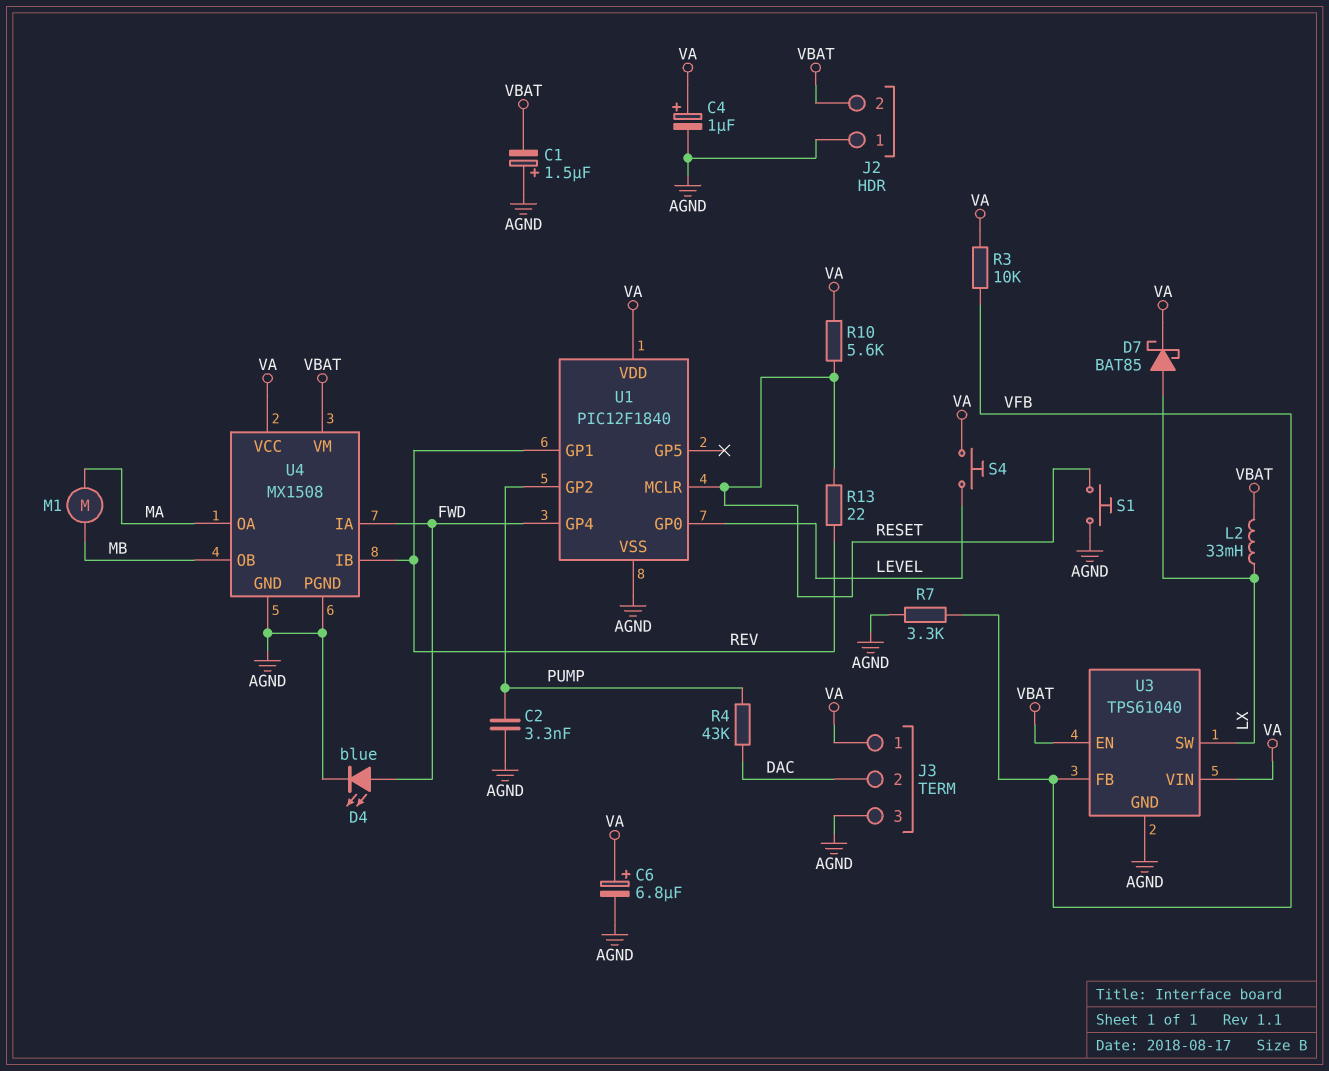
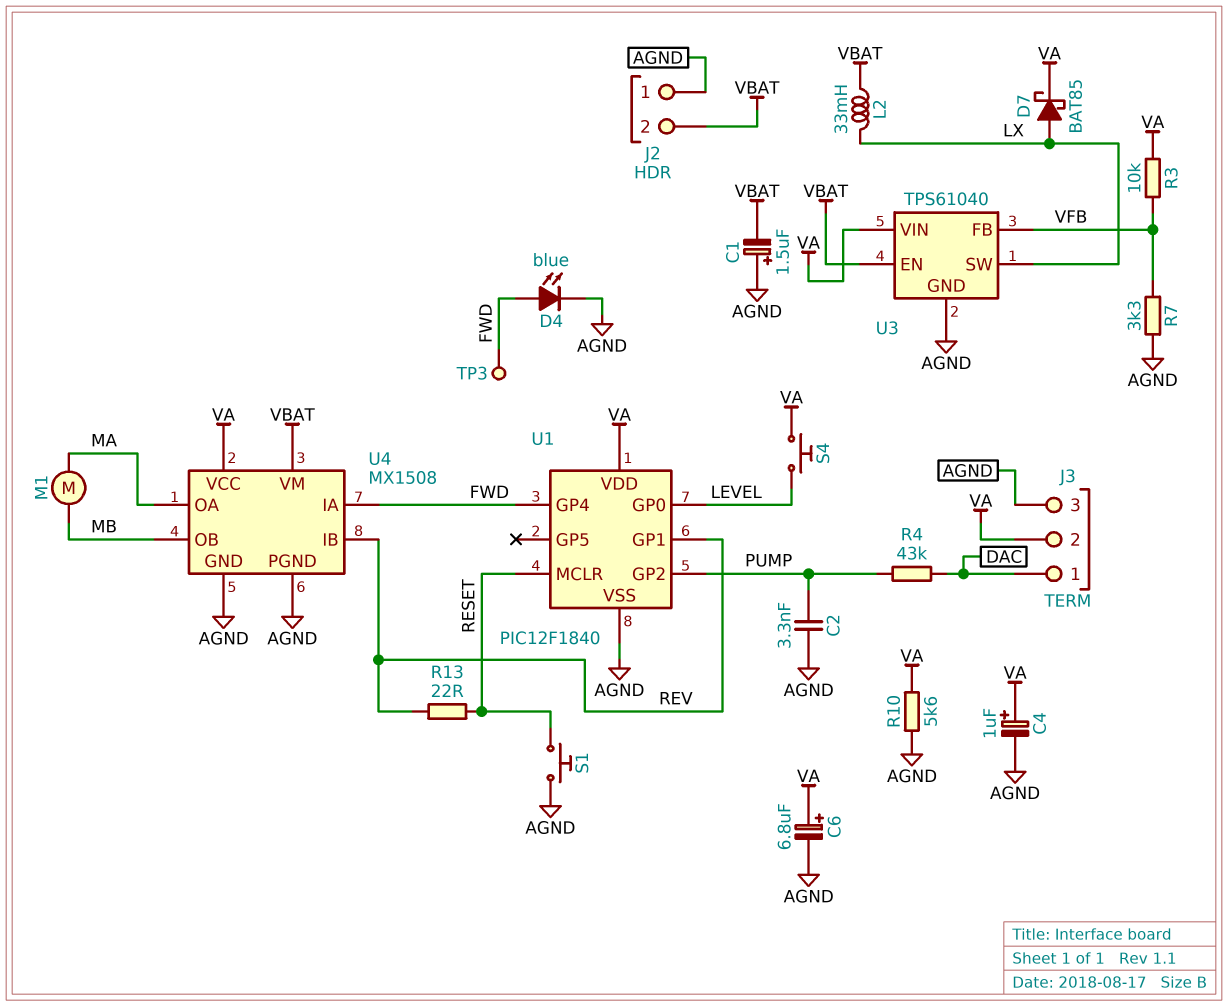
J3 pin 1: VA -> DAC
J3 pin 2: DAC -> VA
R10: 5.6k (RESET, VA) -> 5.6k (AGND, VA)
TP3: none -> test point (FWD)

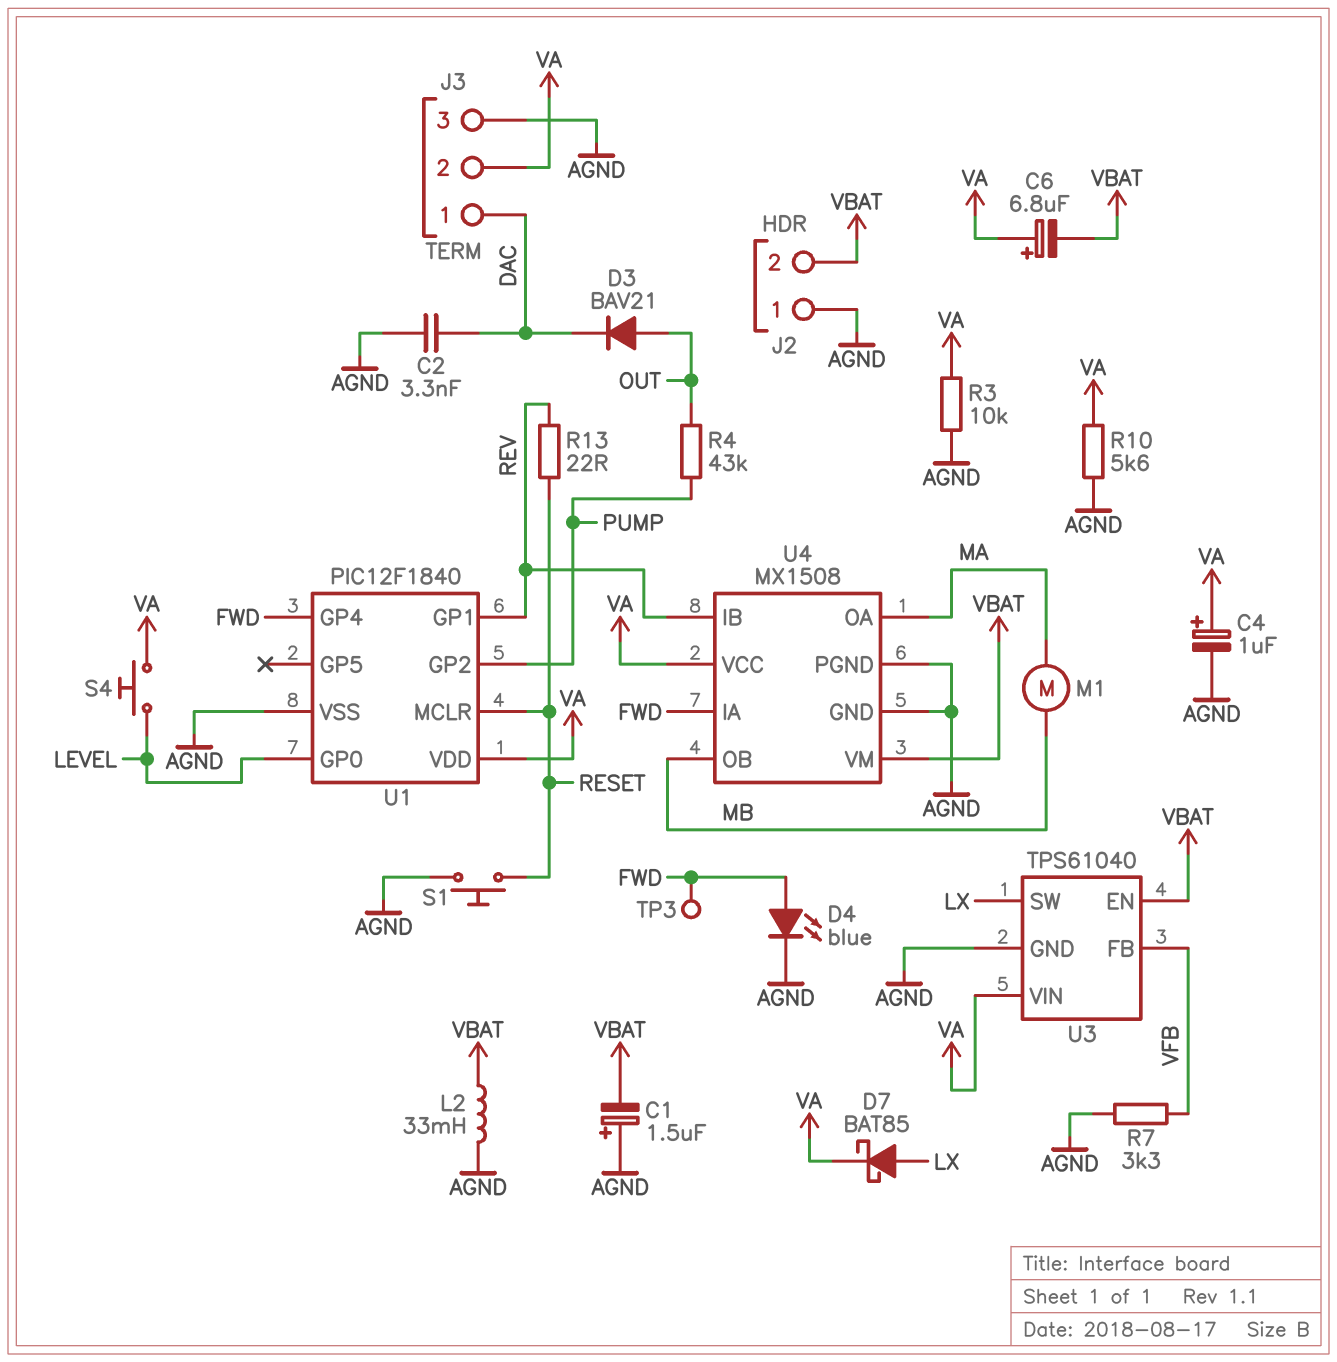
C2: 3.3nF (AGND, PUMP) -> 3.3nF (AGND, DAC)
C6: 6.8uF (plus VA, minus AGND) -> 6.8uF (plus VA, minus VBAT)
D3: none -> diode BAV21 (A OUT, K DAC)
L2: 33mH (LX, VBAT) -> 33mH (AGND, VBAT)
R3: 10k (VA, VFB) -> 10k (AGND, VA)
R4: 43k (DAC, PUMP) -> 43k (OUT, PUMP)

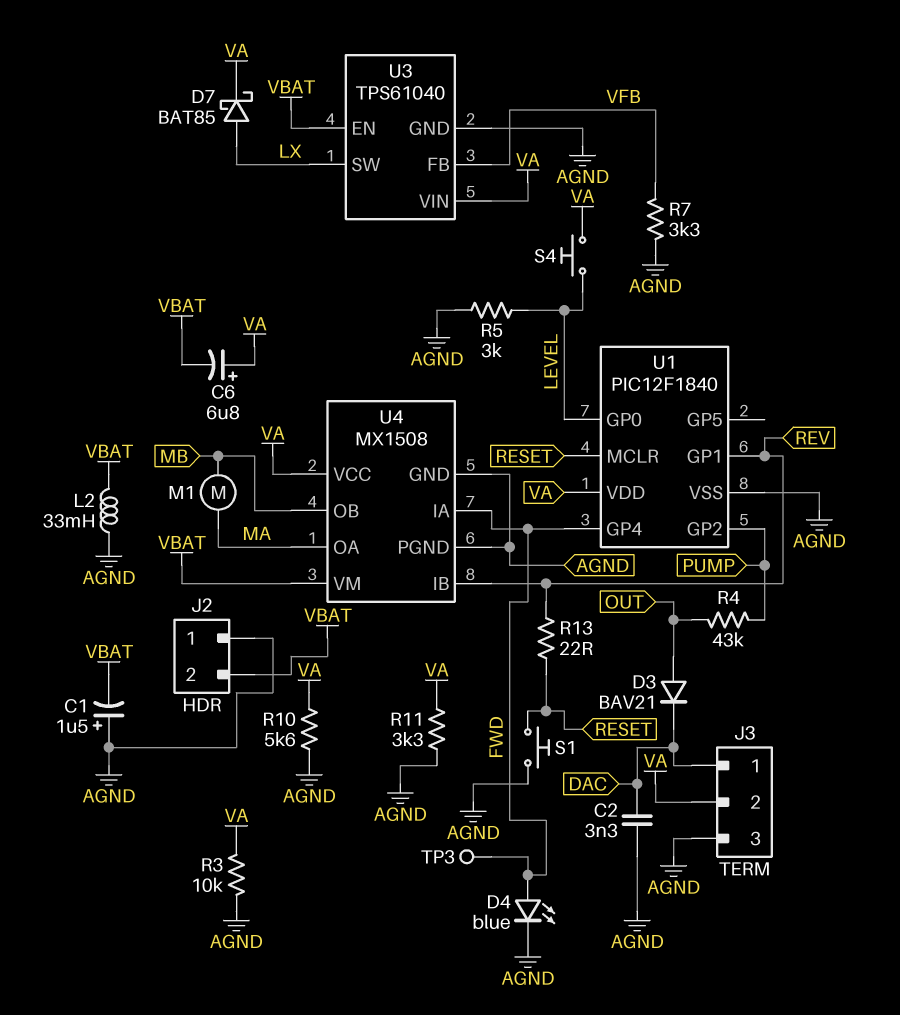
C4: 1uF (plus VA, minus AGND) -> none
R5: none -> 3k (AGND, LEVEL)
R11: none -> 3.3k (AGND, VA)

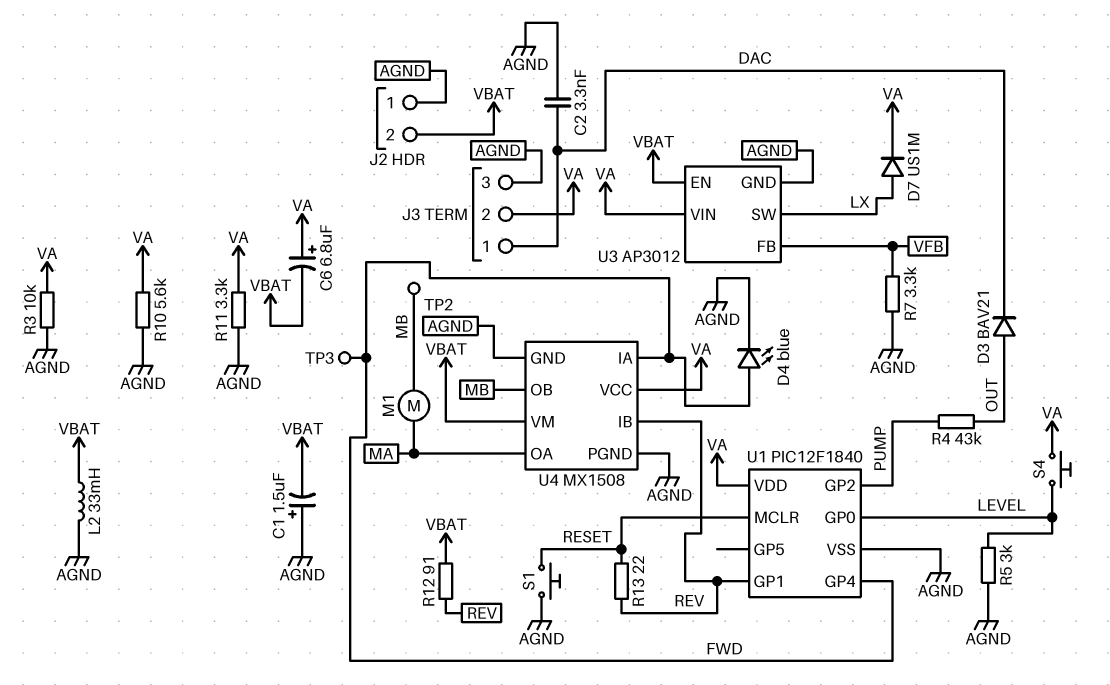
D7: schottky BAT85 (A LX, K VA) -> diode US1M (A LX, K VA)
R12: none -> 91 (REV, VBAT)
TP2: none -> test point (MB)
U3: TPS61040 -> AP3012

